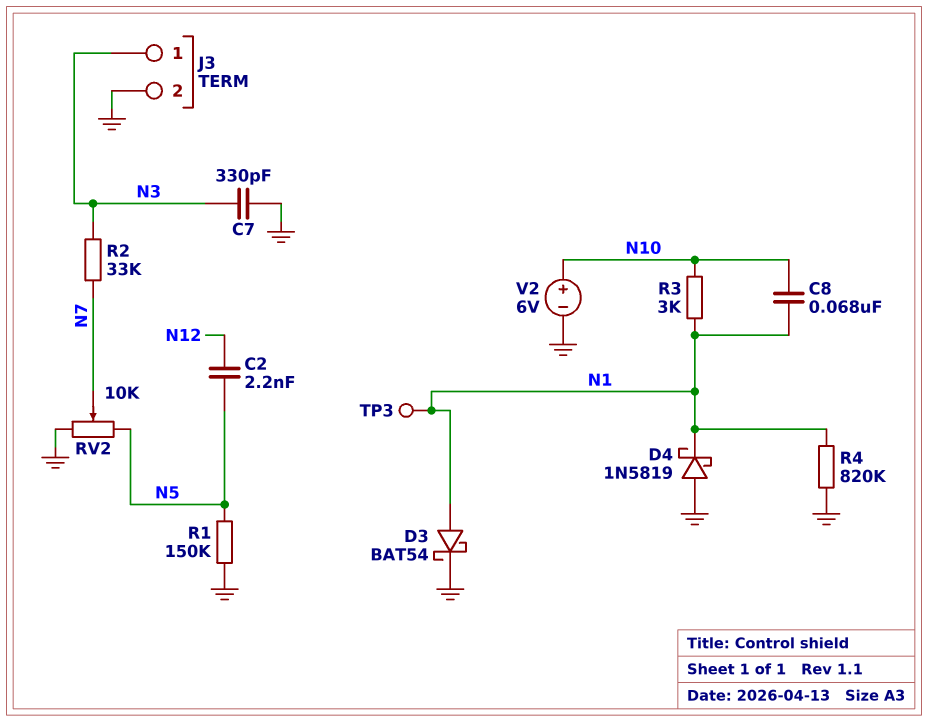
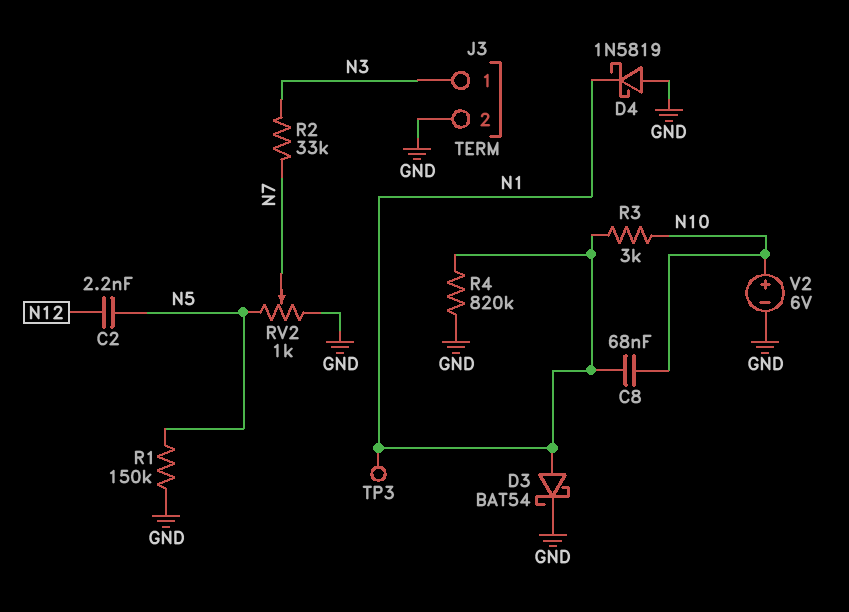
C7: 330pF (GND, N3) -> none
RV2: 10k (GND, N5, wiper N7) -> 1k (GND, N5, wiper N7)

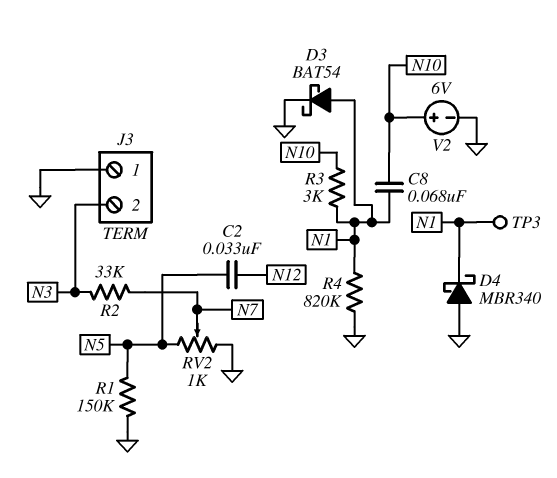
C2: 2.2nF (N5, N12) -> 33nF (N5, N12)
D4: schottky 1N5819 (A GND, K N1) -> schottky MBR340 (A GND, K N1)
J3 pin 1: N3 -> GND
J3 pin 2: GND -> N3

